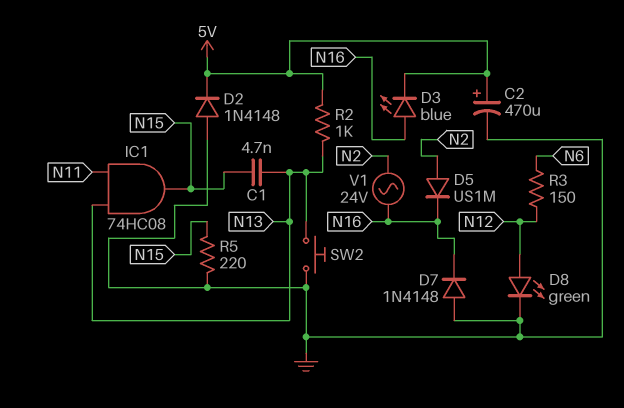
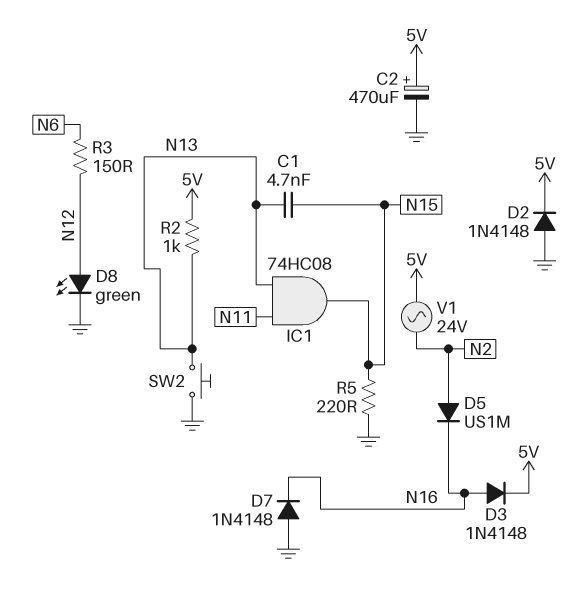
D3: LED blue (A N16, K 5V) -> diode 1N4148 (A N16, K 5V)
V1: AC 24V (N2, N16) -> AC 24V (5V, N2)

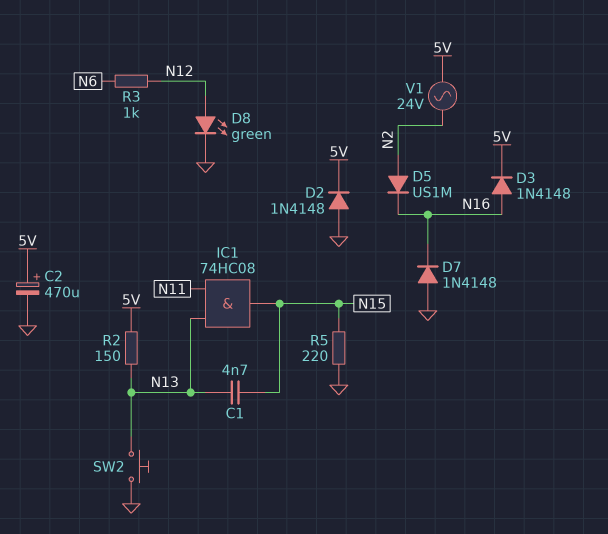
R2: 1k (5V, N13) -> 150 (5V, N13)
R3: 150 (N6, N12) -> 1k (N6, N12)

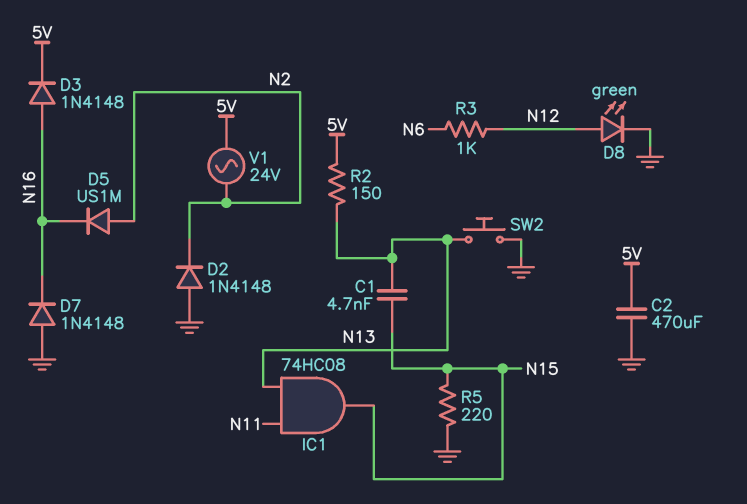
C2: 470uF (plus 5V, minus GND) -> 470uF (5V, GND)
D2: diode 1N4148 (A GND, K 5V) -> diode 1N4148 (A GND, K N2)

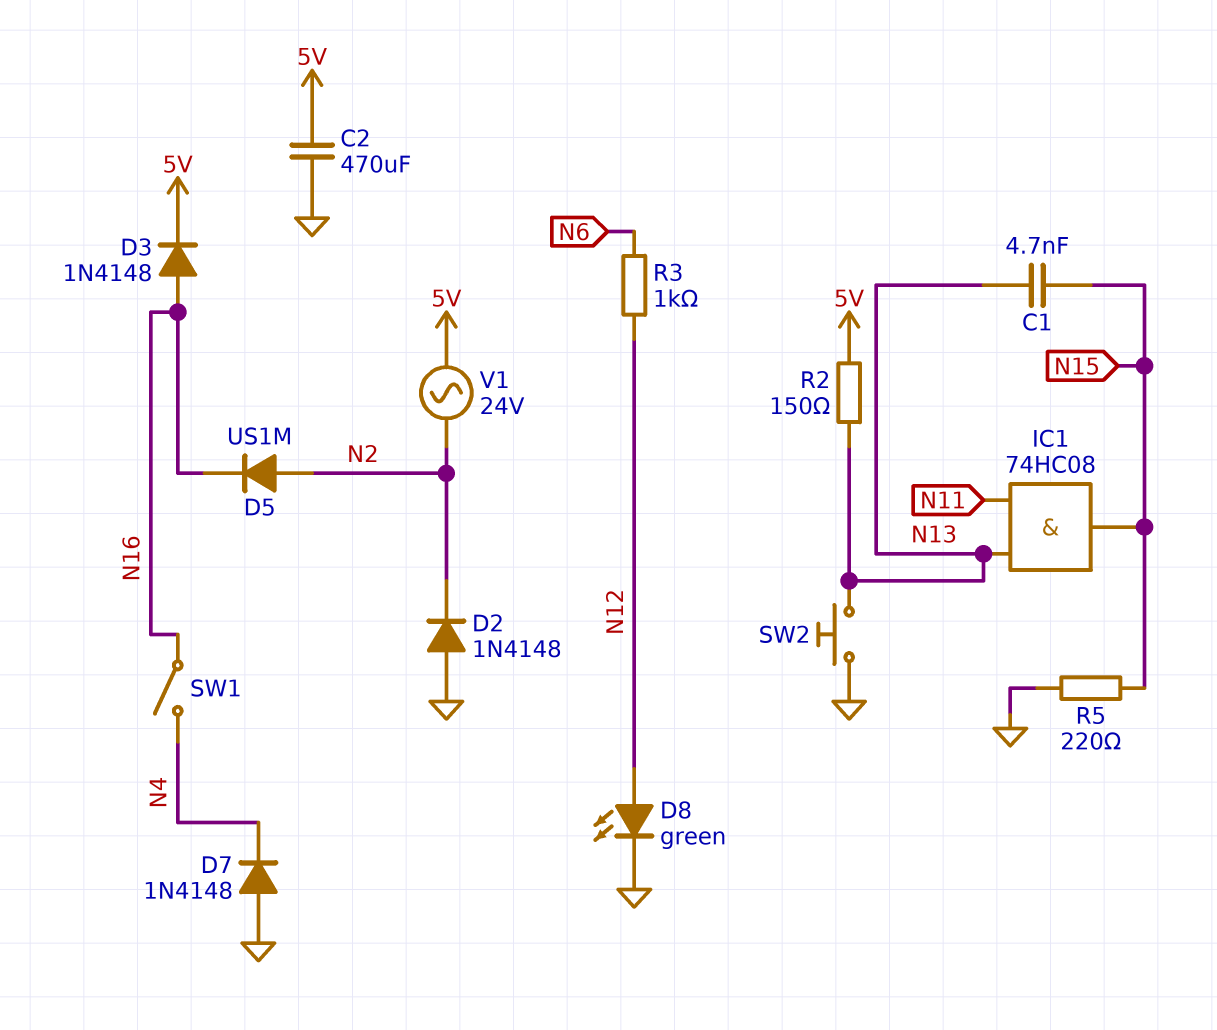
D7: diode 1N4148 (A GND, K N16) -> diode 1N4148 (A GND, K N4)
SW1: none -> switch (N4, N16)

